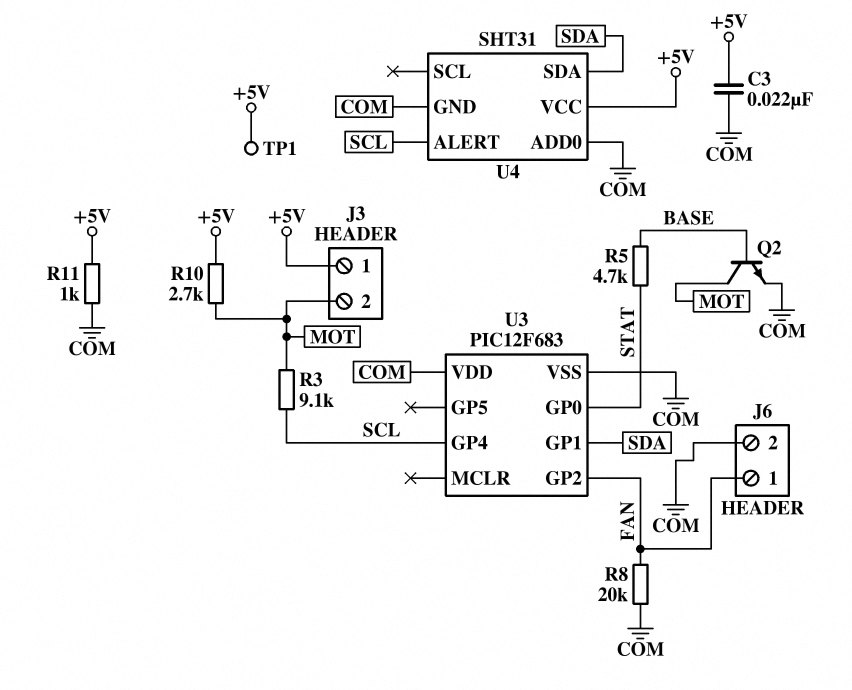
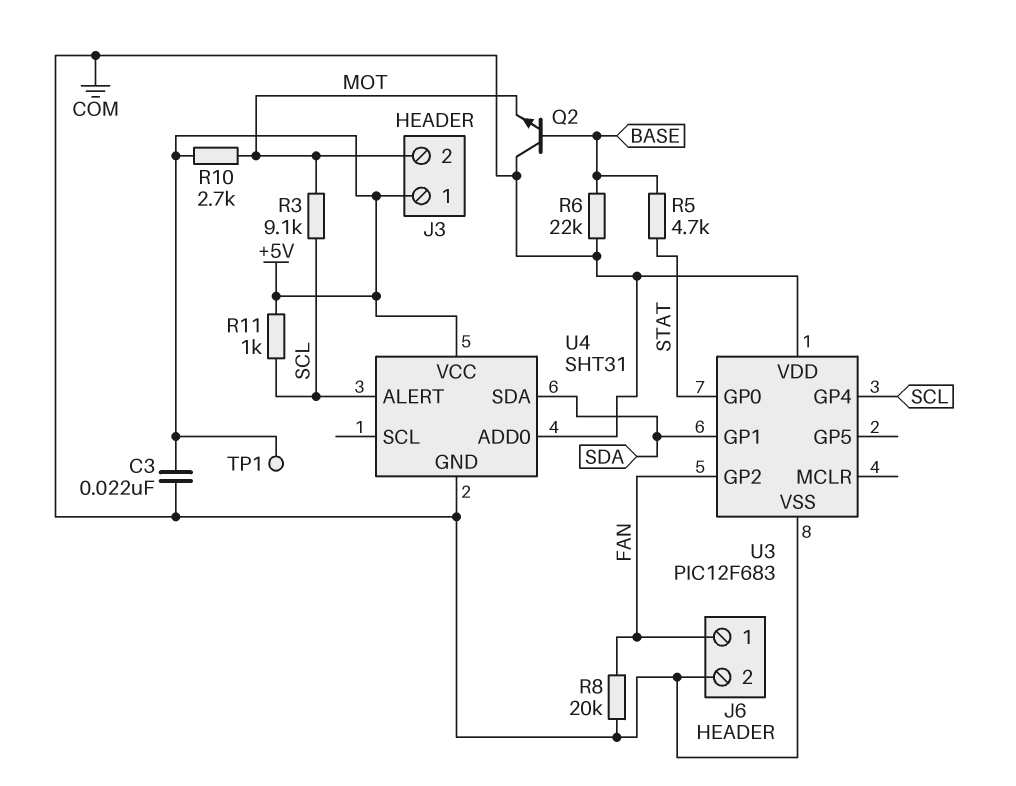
Q2: NPN (B BASE, C MOT, E COM) -> NPN (B BASE, C COM, E MOT)
R6: none -> 22k (BASE, COM)
R11: 1k (+5V, COM) -> 1k (+5V, SCL)

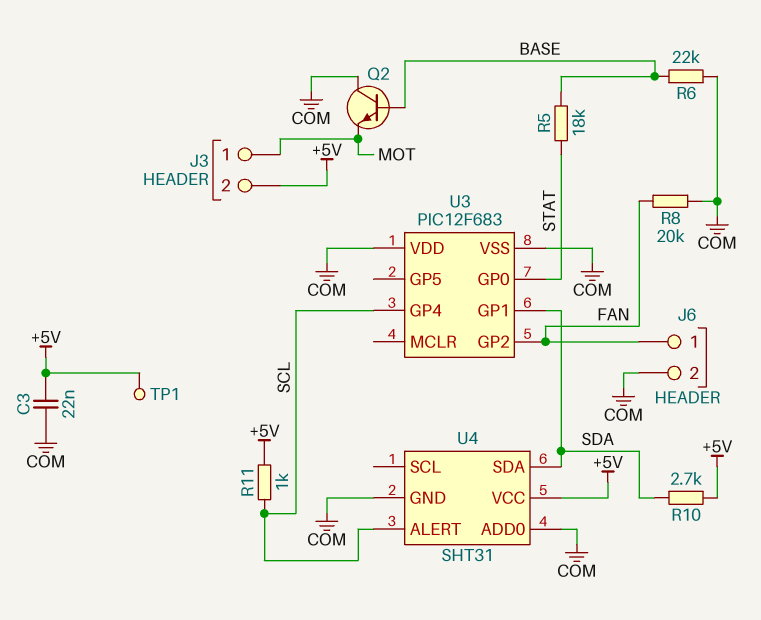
J3 pin 1: +5V -> MOT
J3 pin 2: MOT -> +5V
R3: 9.1k (MOT, SCL) -> none
R5: 4.7k (BASE, STAT) -> 18k (BASE, STAT)
R10: 2.7k (+5V, MOT) -> 2.7k (+5V, SDA)

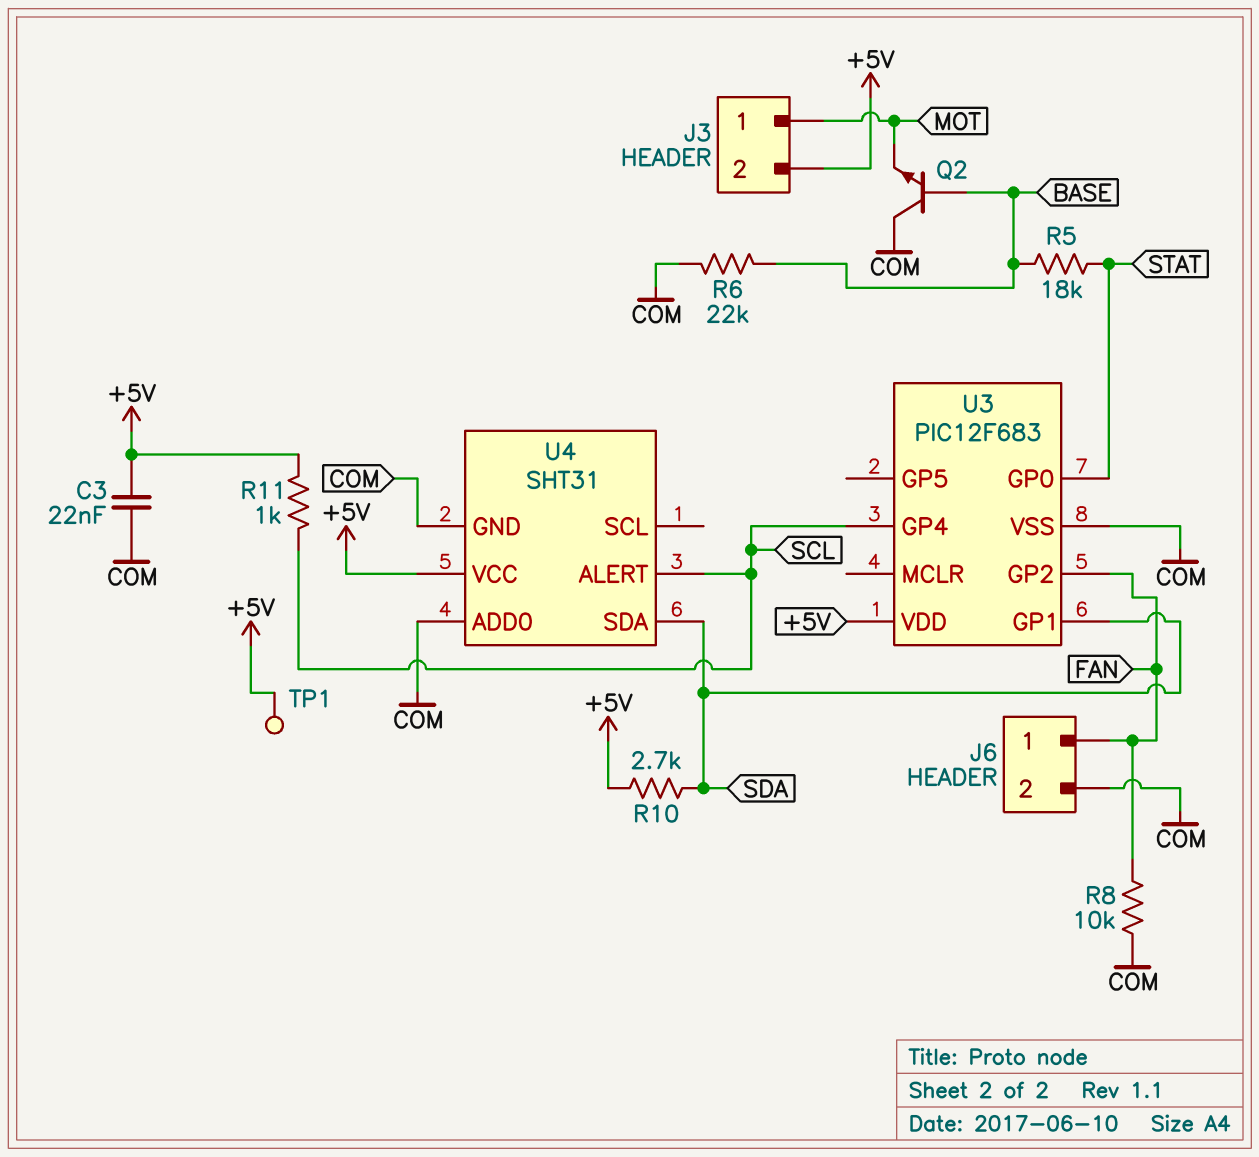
R8: 20k (COM, FAN) -> 10k (COM, FAN)
U3 pin VDD: COM -> +5V

